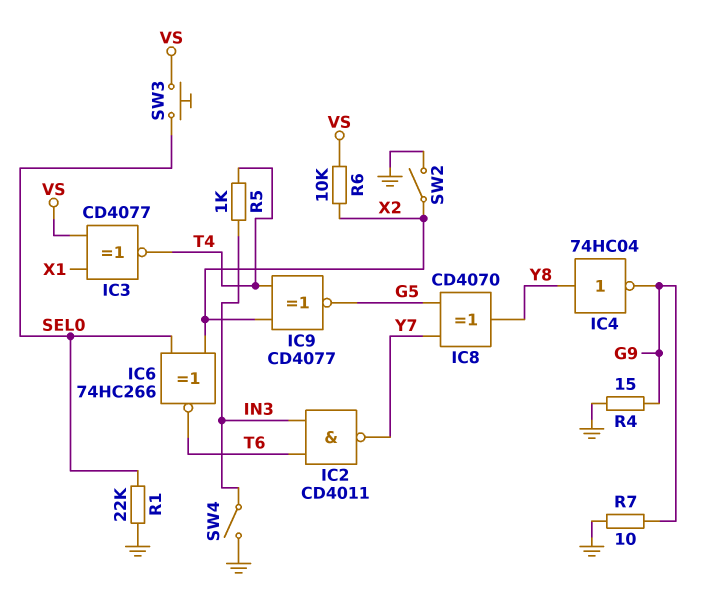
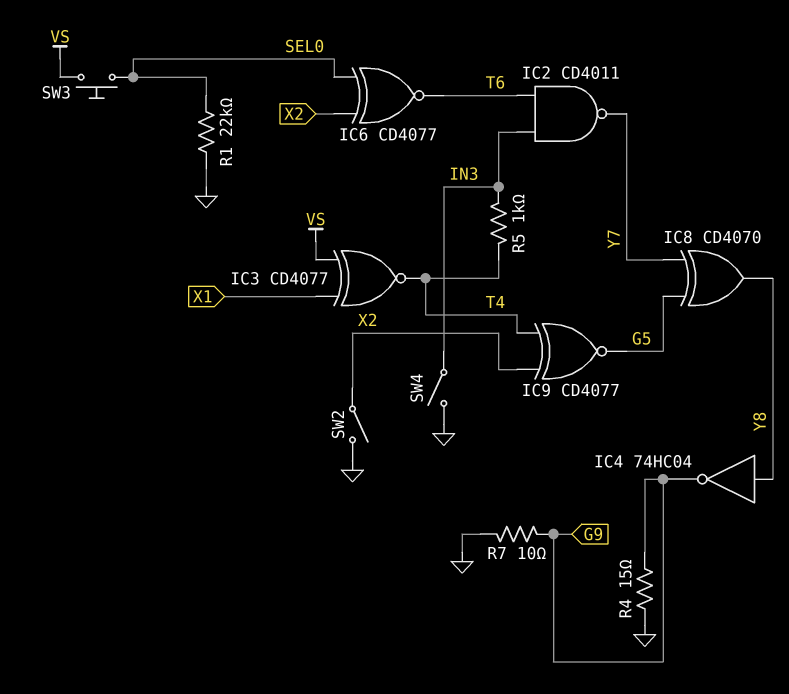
IC6: XNOR 74HC266 (in SEL0, in X2, out T6) -> XNOR CD4077 (in SEL0, in X2, out T6)
R6: 10k (VS, X2) -> none

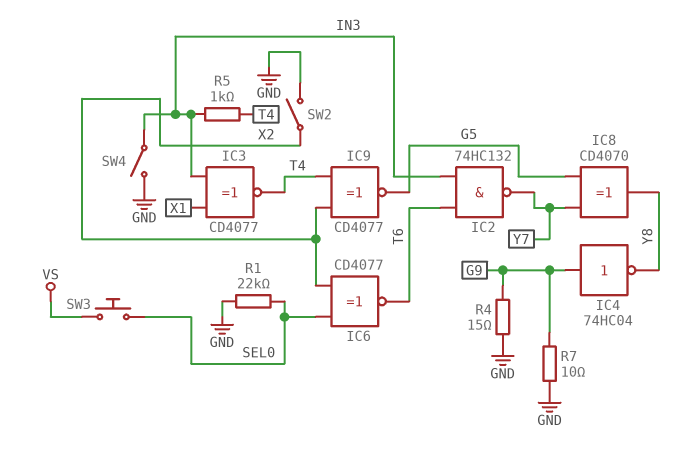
IC2: NAND CD4011 (in IN3, in T6, out Y7) -> NAND 74HC132 (in IN3, in T6, out Y7)
IC3: XNOR CD4077 (in VS, in X1, out T4) -> XNOR CD4077 (in IN3, in X1, out T4)
IC4: NOT 74HC04 (in Y8, out G9) -> NOT 74HC04 (in G9, out Y8)

